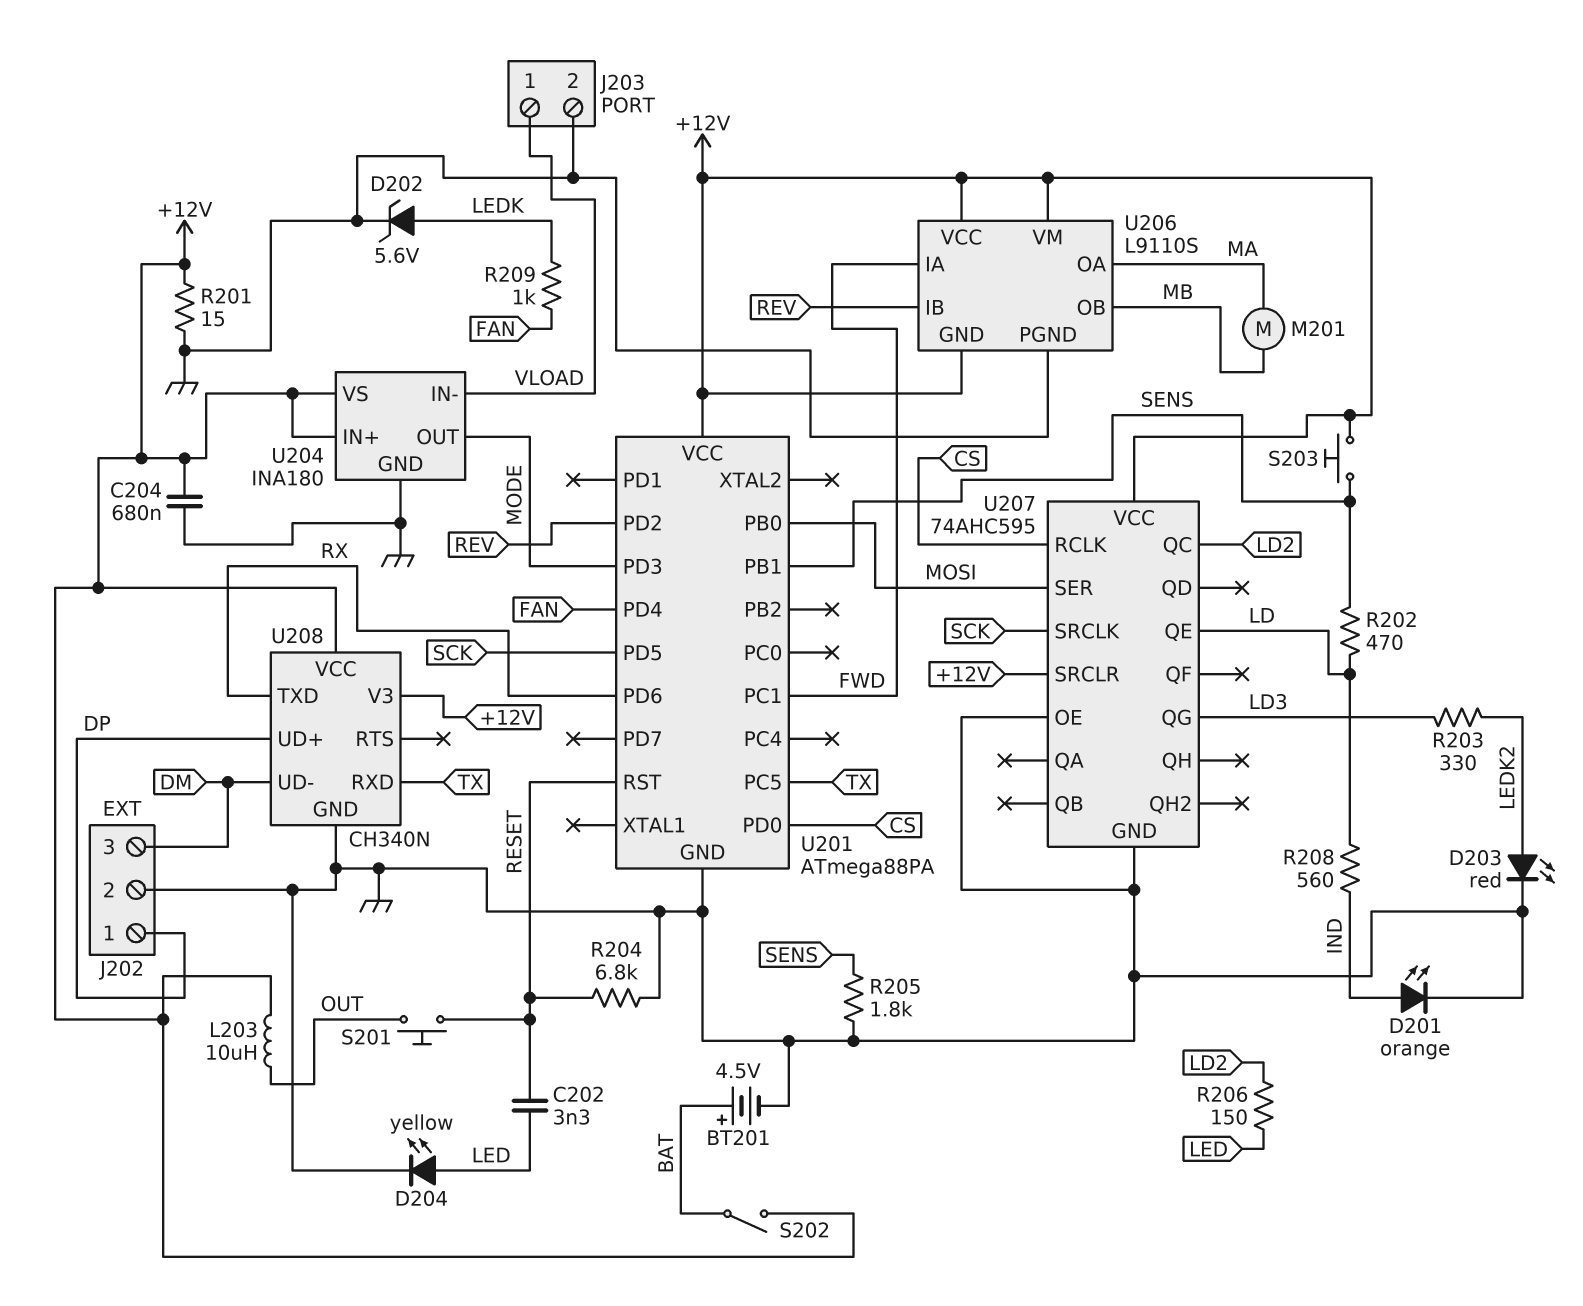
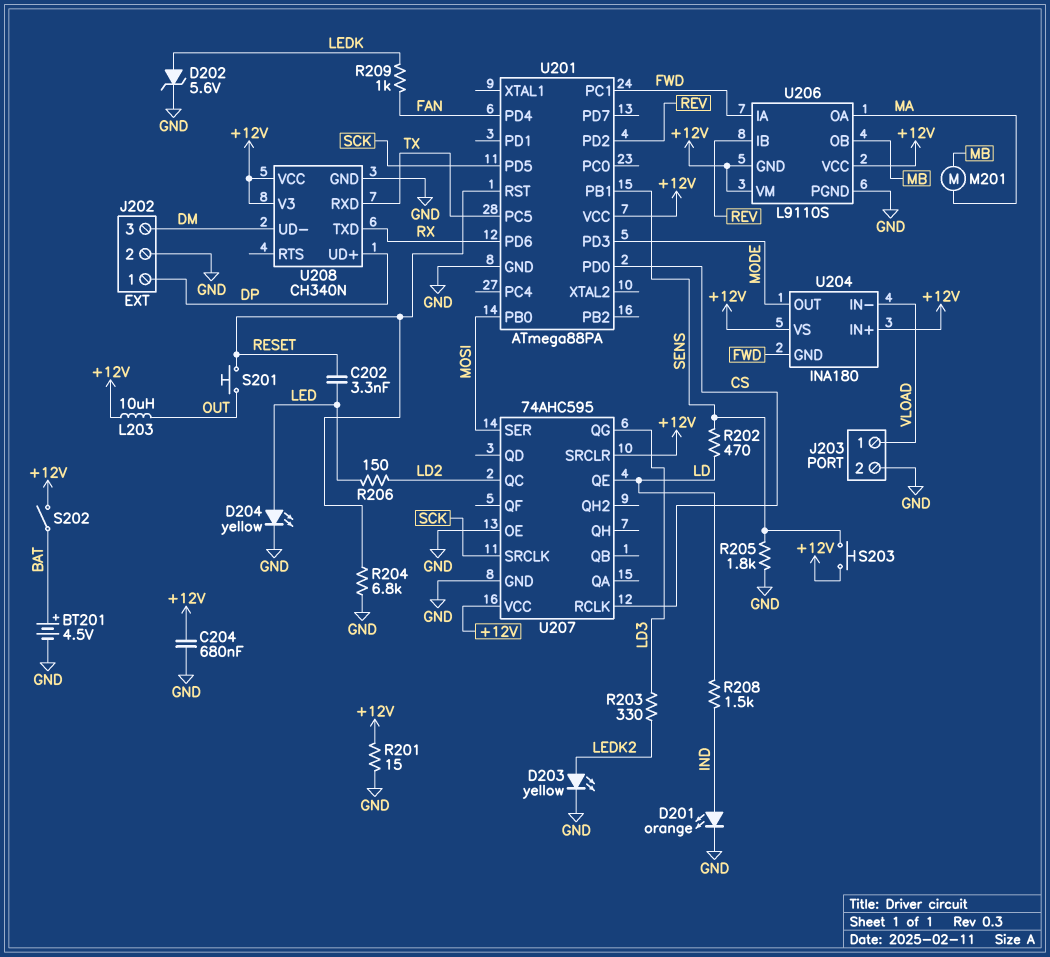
D203: LED red (A LEDK2, K GND) -> LED yellow (A LEDK2, K GND)
R208: 560 (IND, LD) -> 1.5k (IND, LD)
U204 pin GND: GND -> FWD

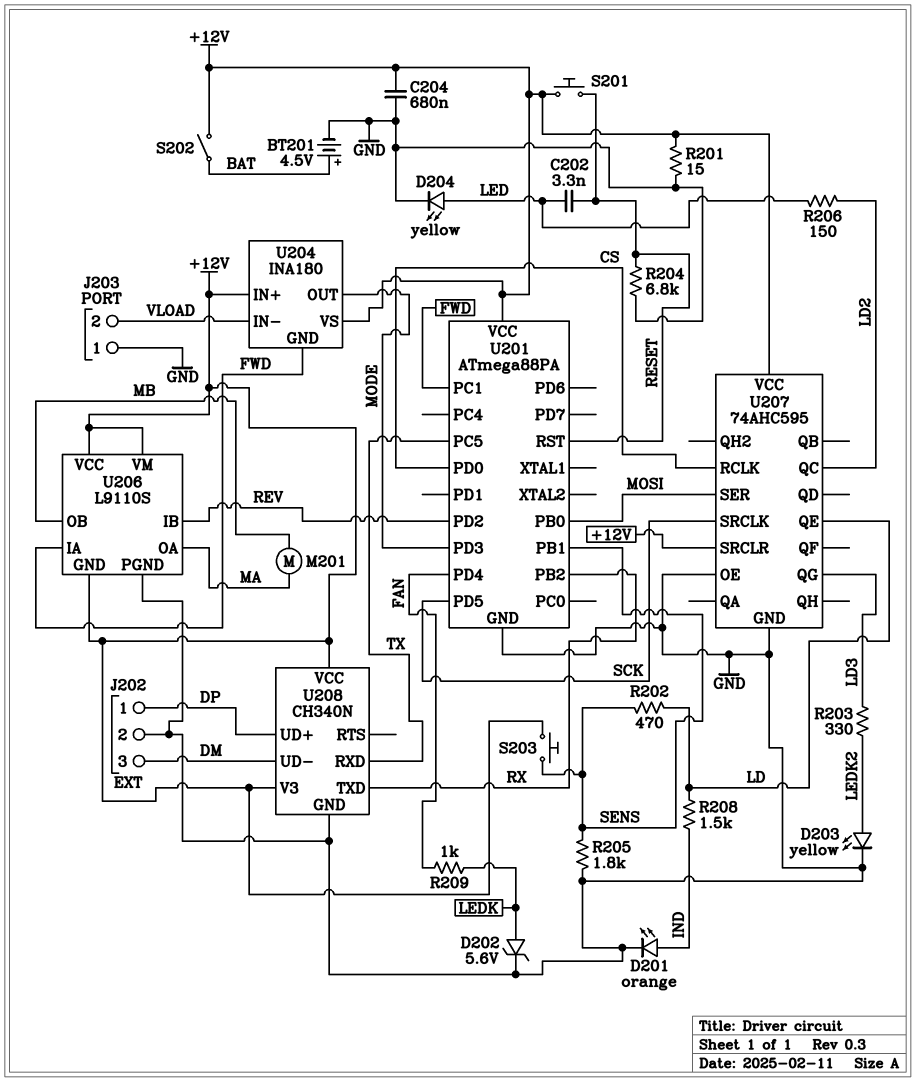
J203 pin 1: VLOAD -> GND
J203 pin 2: GND -> VLOAD
L203: 10uH (+12V, OUT) -> none
S201: button (OUT, RESET) -> button (+12V, RESET)
U201 pin PB2: none -> RX
U201 pin PD6: RX -> none

